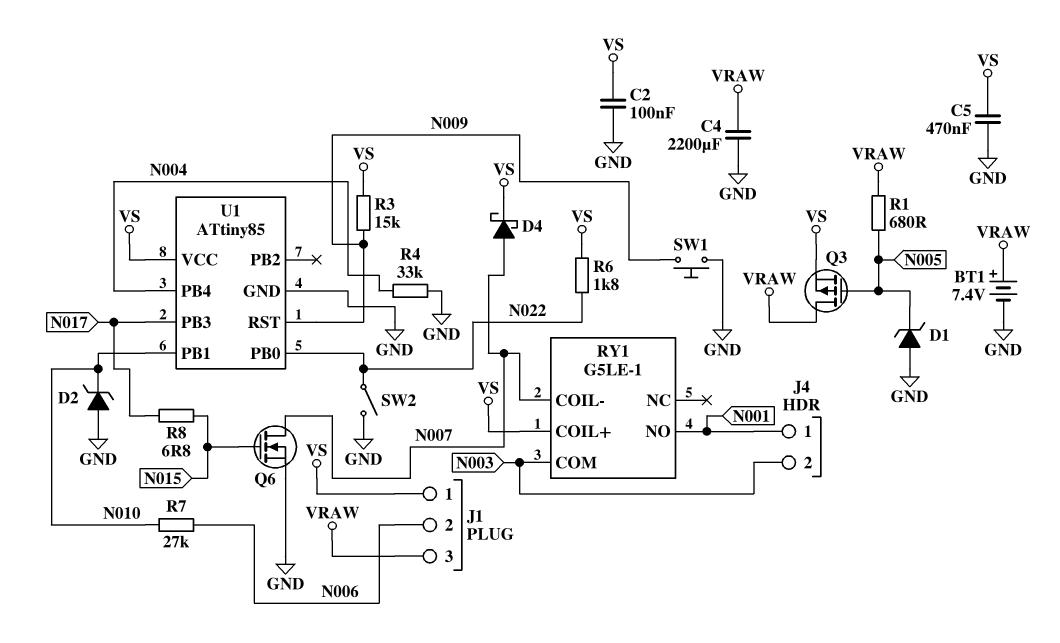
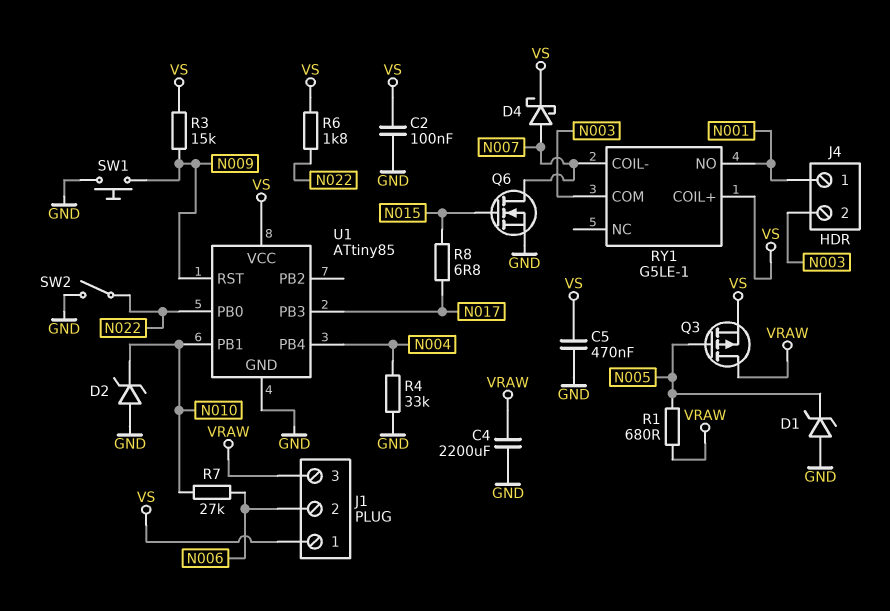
BT1: 7.4V (plus VRAW, minus GND) -> none

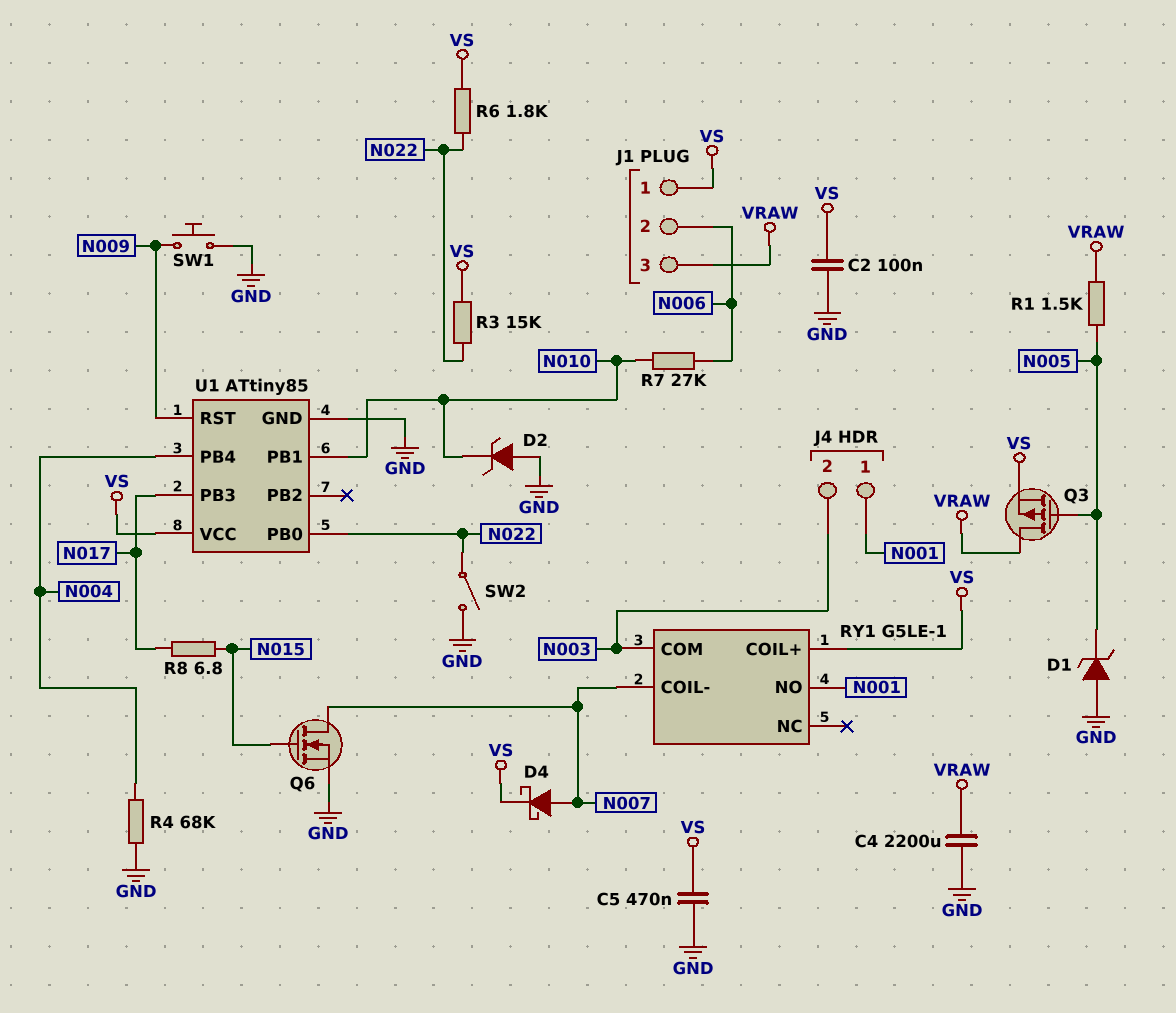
R1: 680 (N005, VRAW) -> 1.5k (N005, VRAW)
R3: 15k (N009, VS) -> 15k (N022, VS)
R4: 33k (GND, N004) -> 68k (GND, N004)

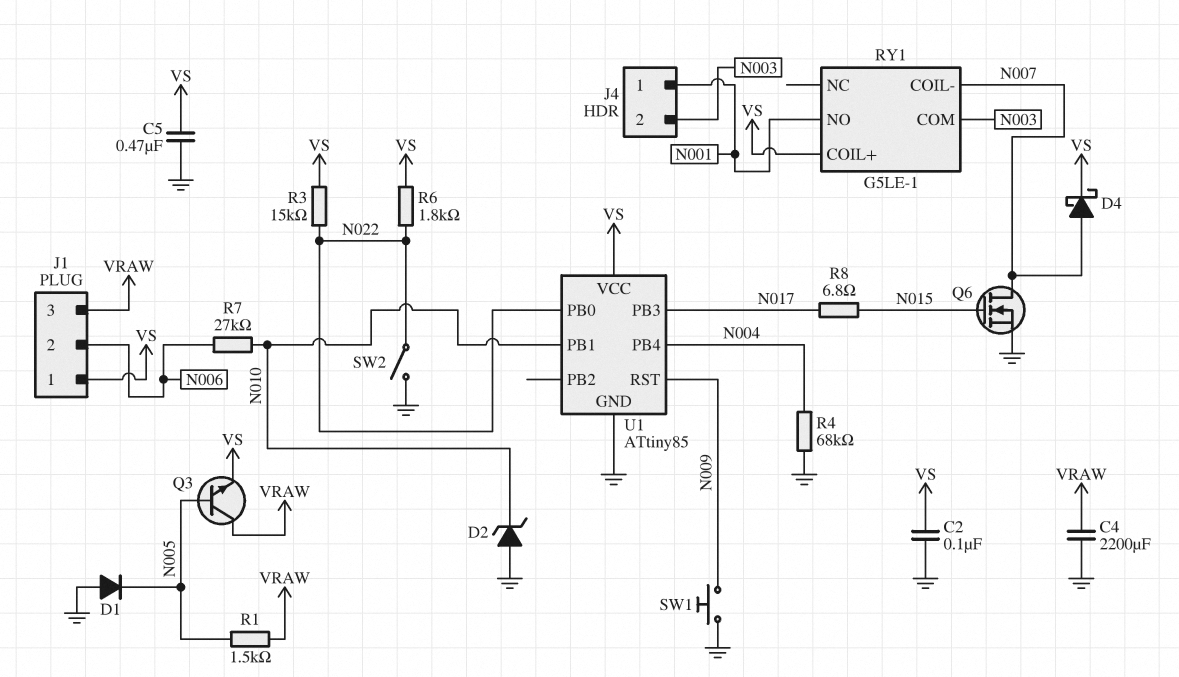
D1: zener (A GND, K N005) -> diode (A GND, K N005)
Q3: PMOS (G N005, D VRAW, S VS) -> NPN (B N005, C VRAW, E VS)

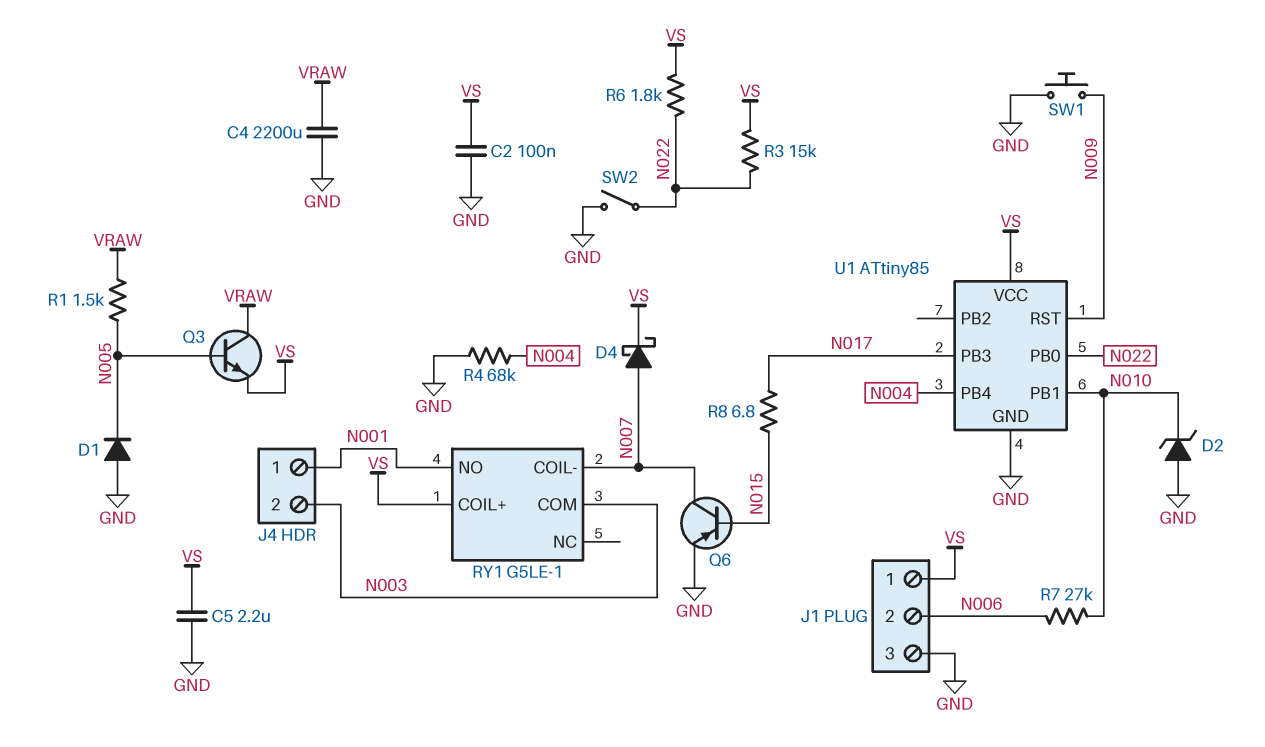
C5: 470nF (GND, VS) -> 2.2uF (GND, VS)
J1 pin 3: VRAW -> GND
Q6: NMOS (G N015, D N007, S GND) -> PNP (B N015, C N007, E GND)

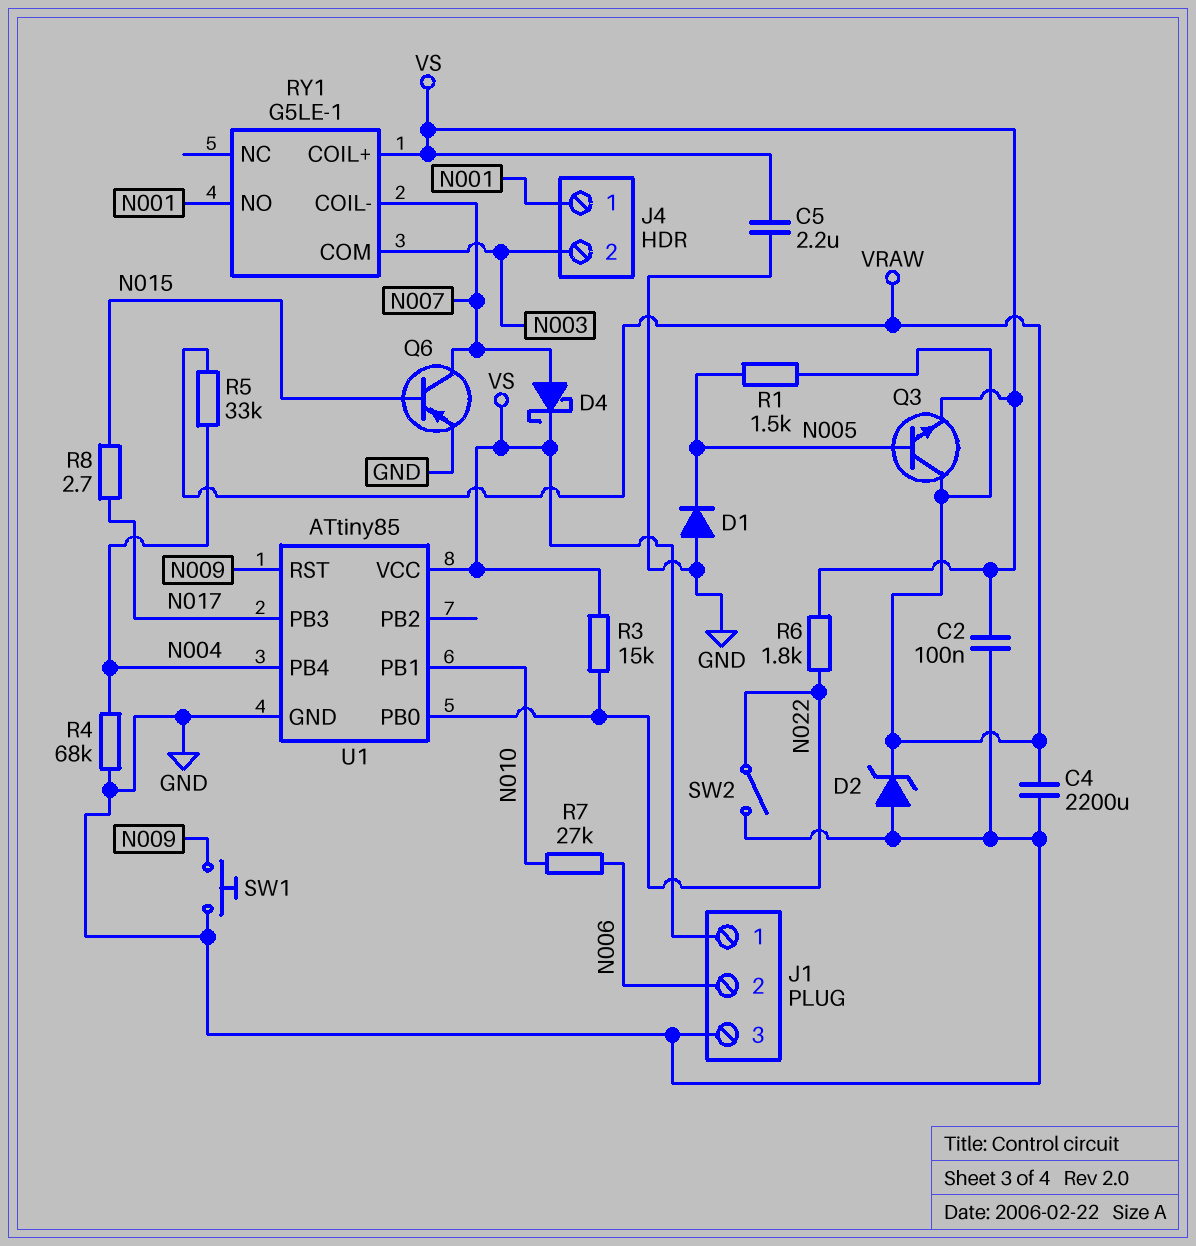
D2: zener (A GND, K N010) -> zener (A GND, K VRAW)
R5: none -> 33k (N004, VRAW)
R8: 6.8 (N015, N017) -> 2.7 (N015, N017)

